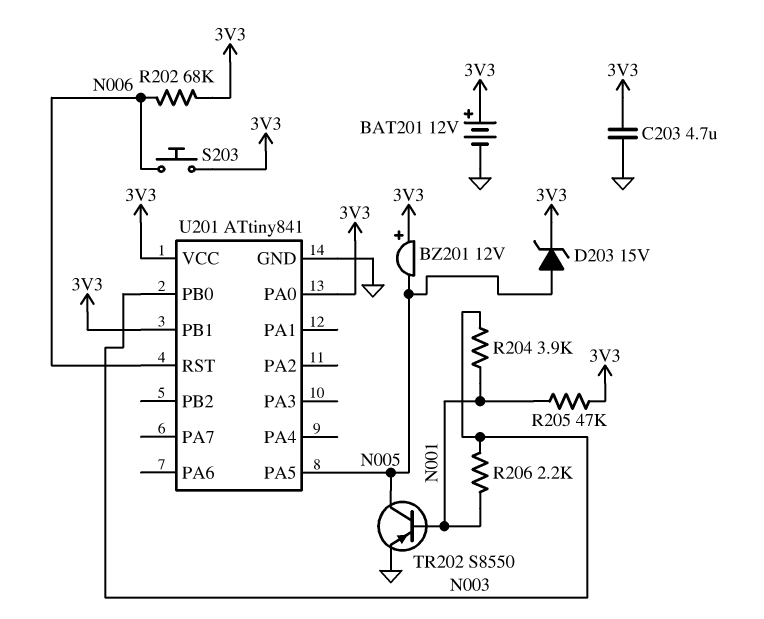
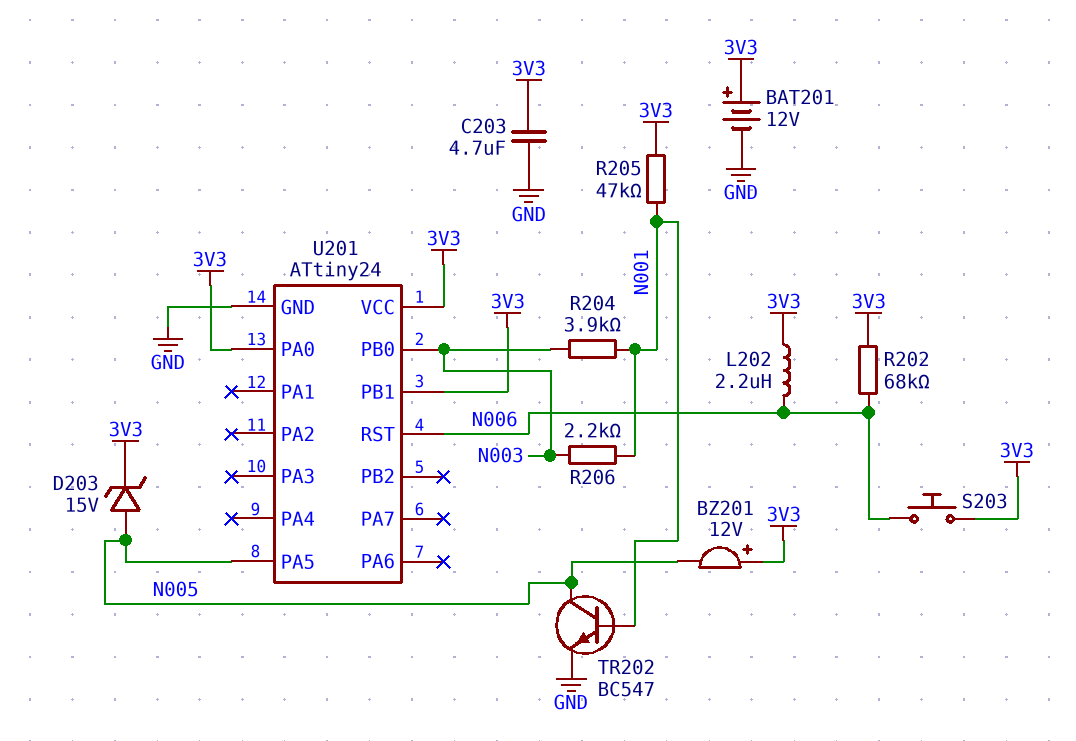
L202: none -> 2.2uH (3V3, N006)
TR202: PNP S8550 (B N001, C N005, E GND) -> NPN BC547 (B N001, C N005, E GND)
U201: ATtiny841 -> ATtiny24

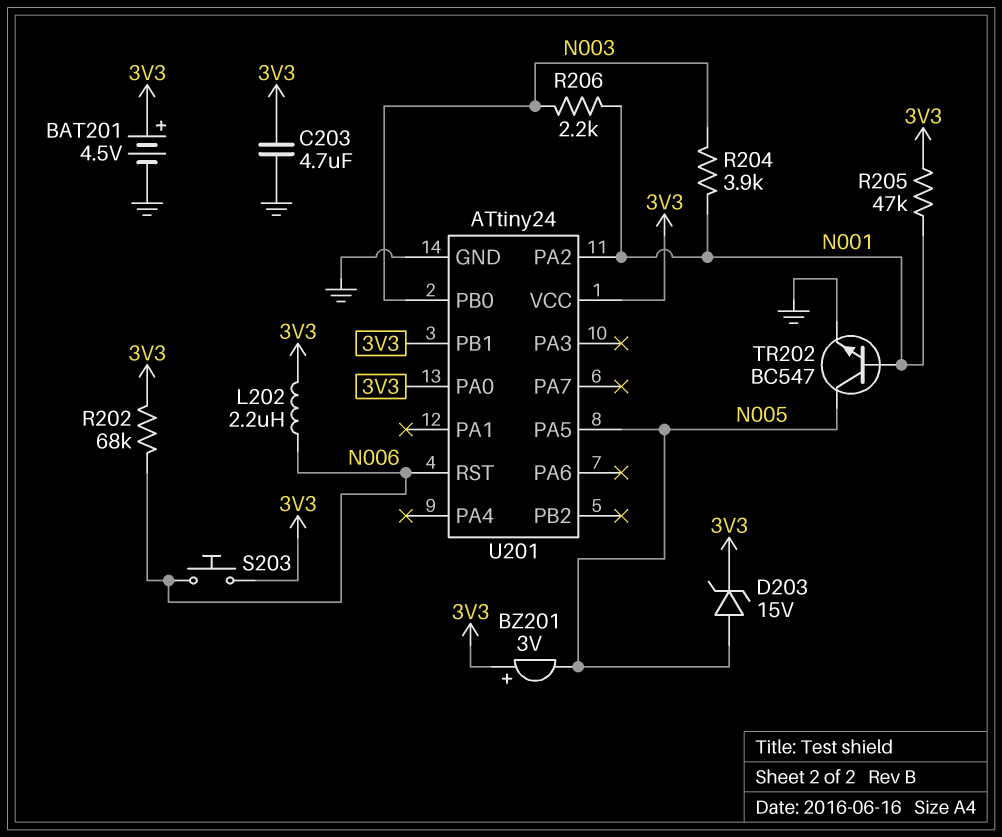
BAT201: 12V (plus 3V3, minus GND) -> 4.5V (plus 3V3, minus GND)
BZ201: buzzer 12V (plus 3V3, minus N005) -> buzzer 3V (plus 3V3, minus N005)
U201 pin PA2: none -> N001

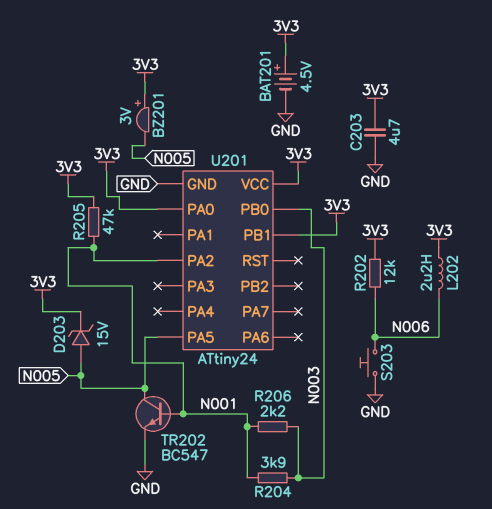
R202: 68k (3V3, N006) -> 12k (3V3, N006)
S203: button (3V3, N006) -> button (GND, N006)
U201 pin RST: N006 -> none

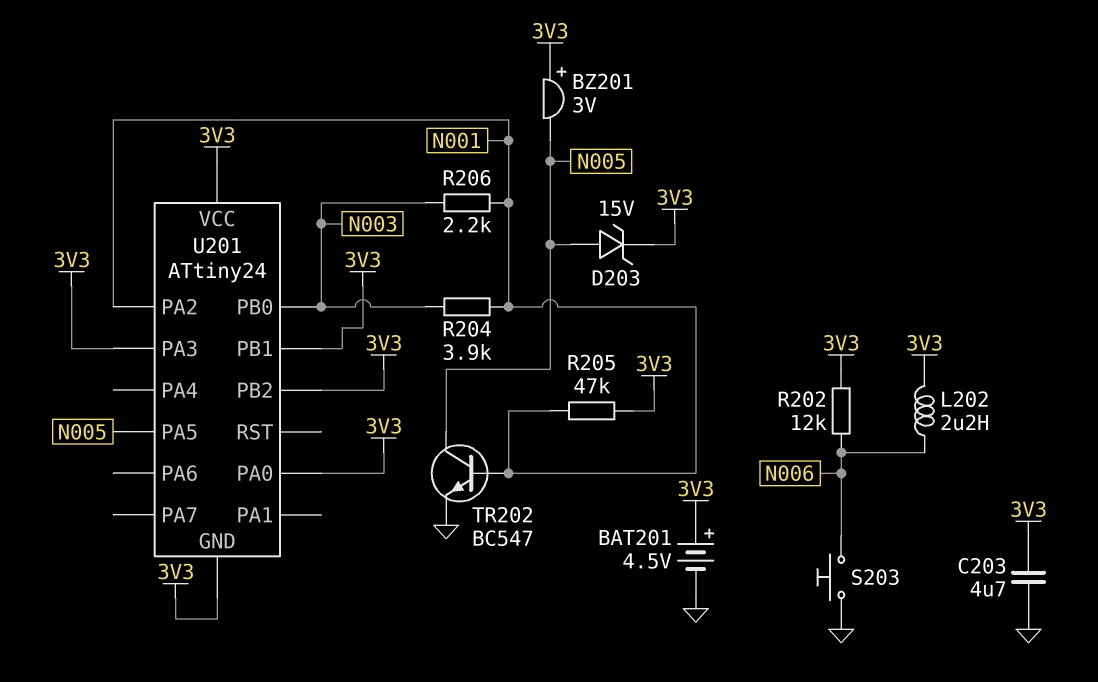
U201 pin GND: GND -> 3V3
U201 pin PA3: none -> 3V3
U201 pin PB2: none -> 3V3

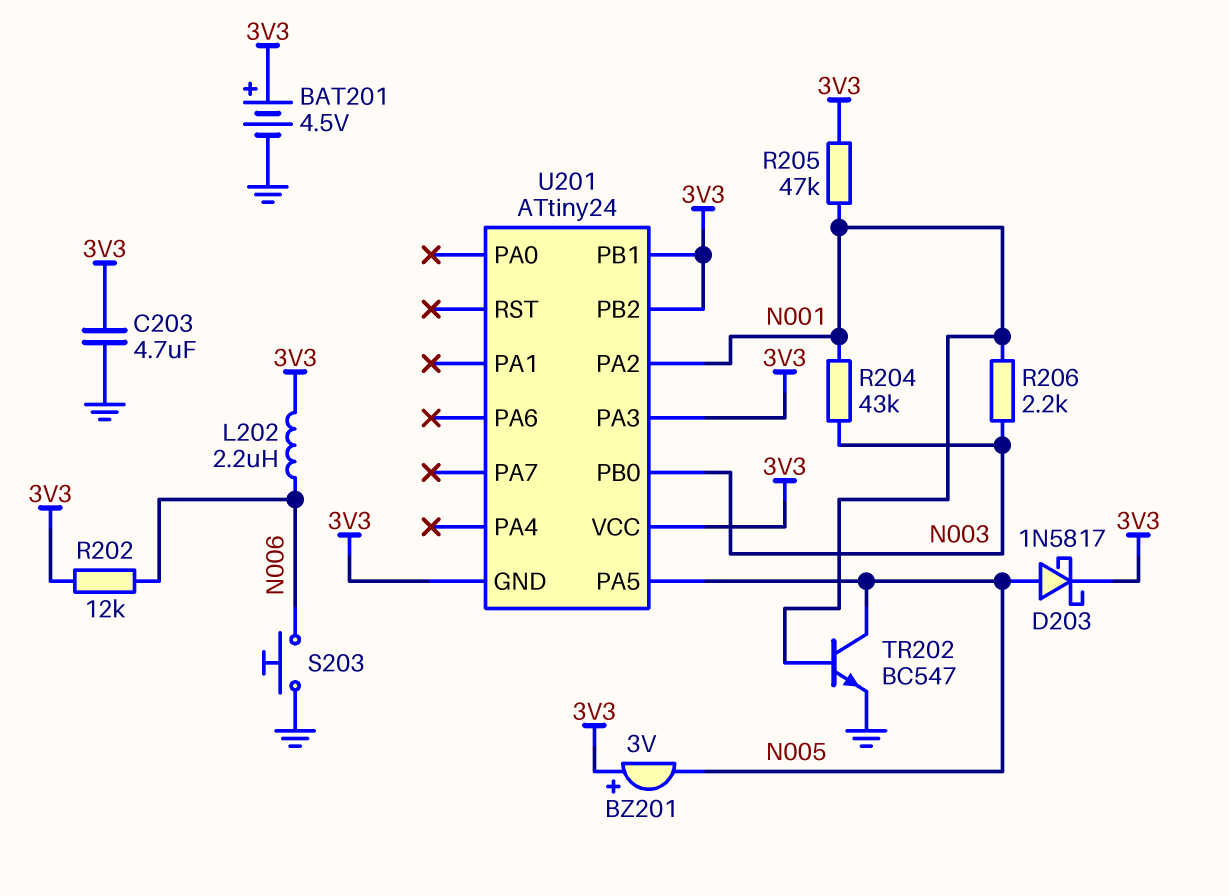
D203: zener 15V (A N005, K 3V3) -> schottky 1N5817 (A N005, K 3V3)
R204: 3.9k (N001, N003) -> 43k (N001, N003)
U201 pin PA0: 3V3 -> none

